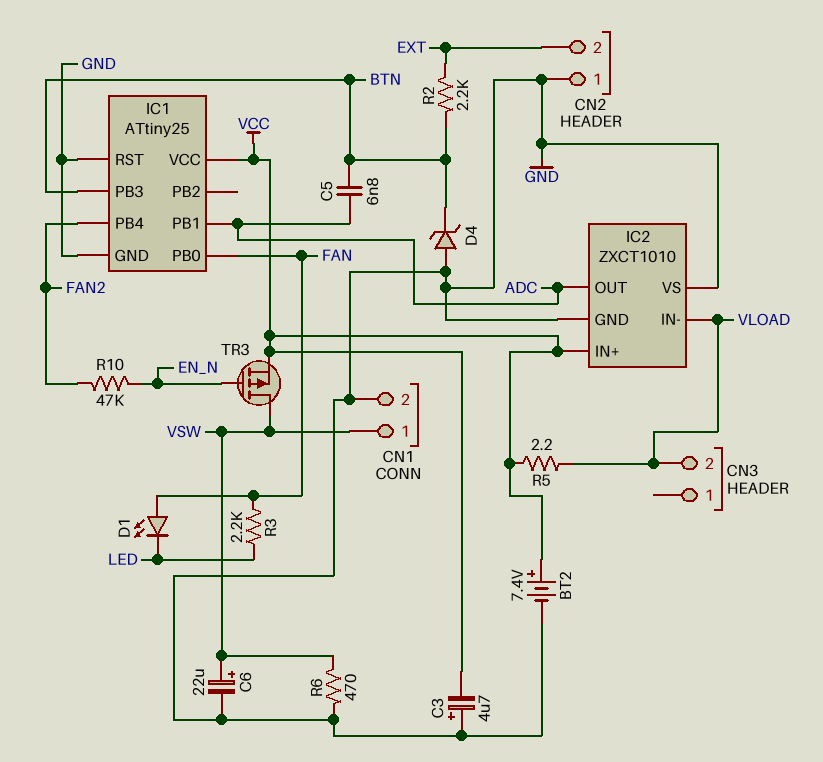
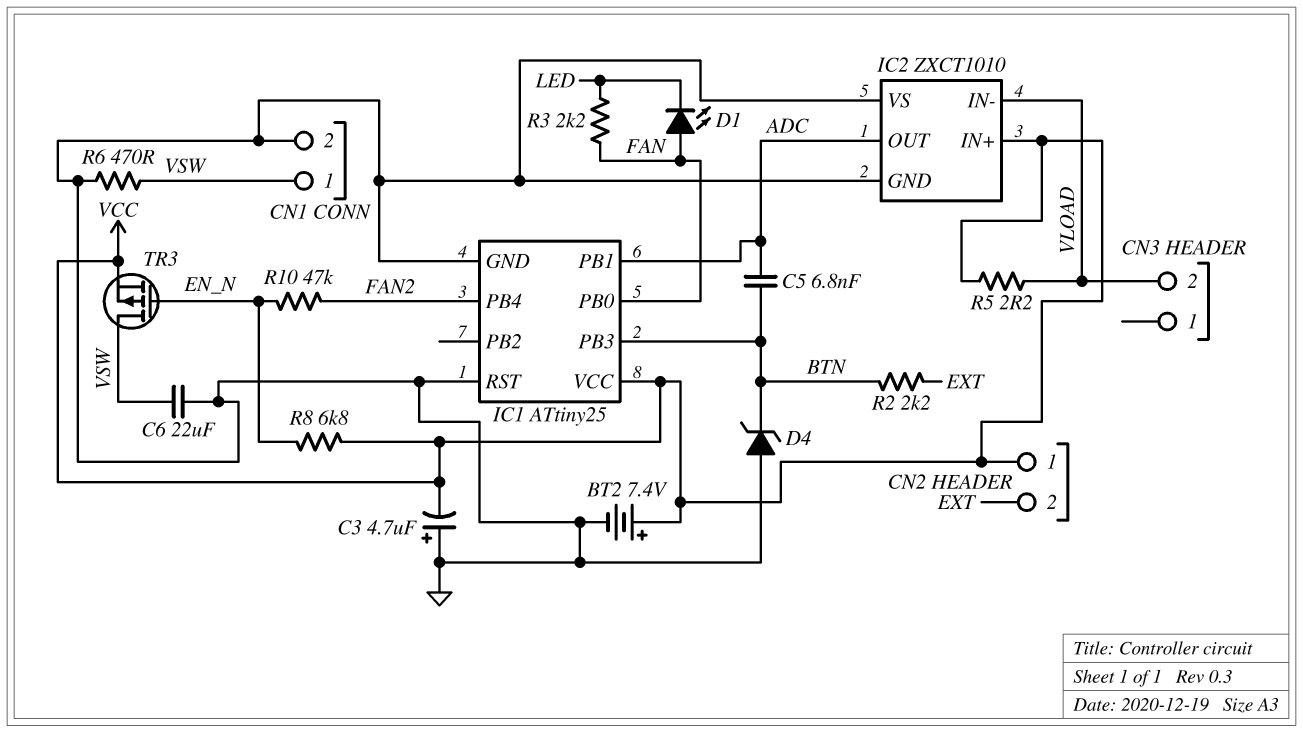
C6: 22uF (plus VSW, minus GND) -> 22uF (GND, VSW)
CN2 pin 1: GND -> VCC
R8: none -> 6.8k (EN_N, VCC)

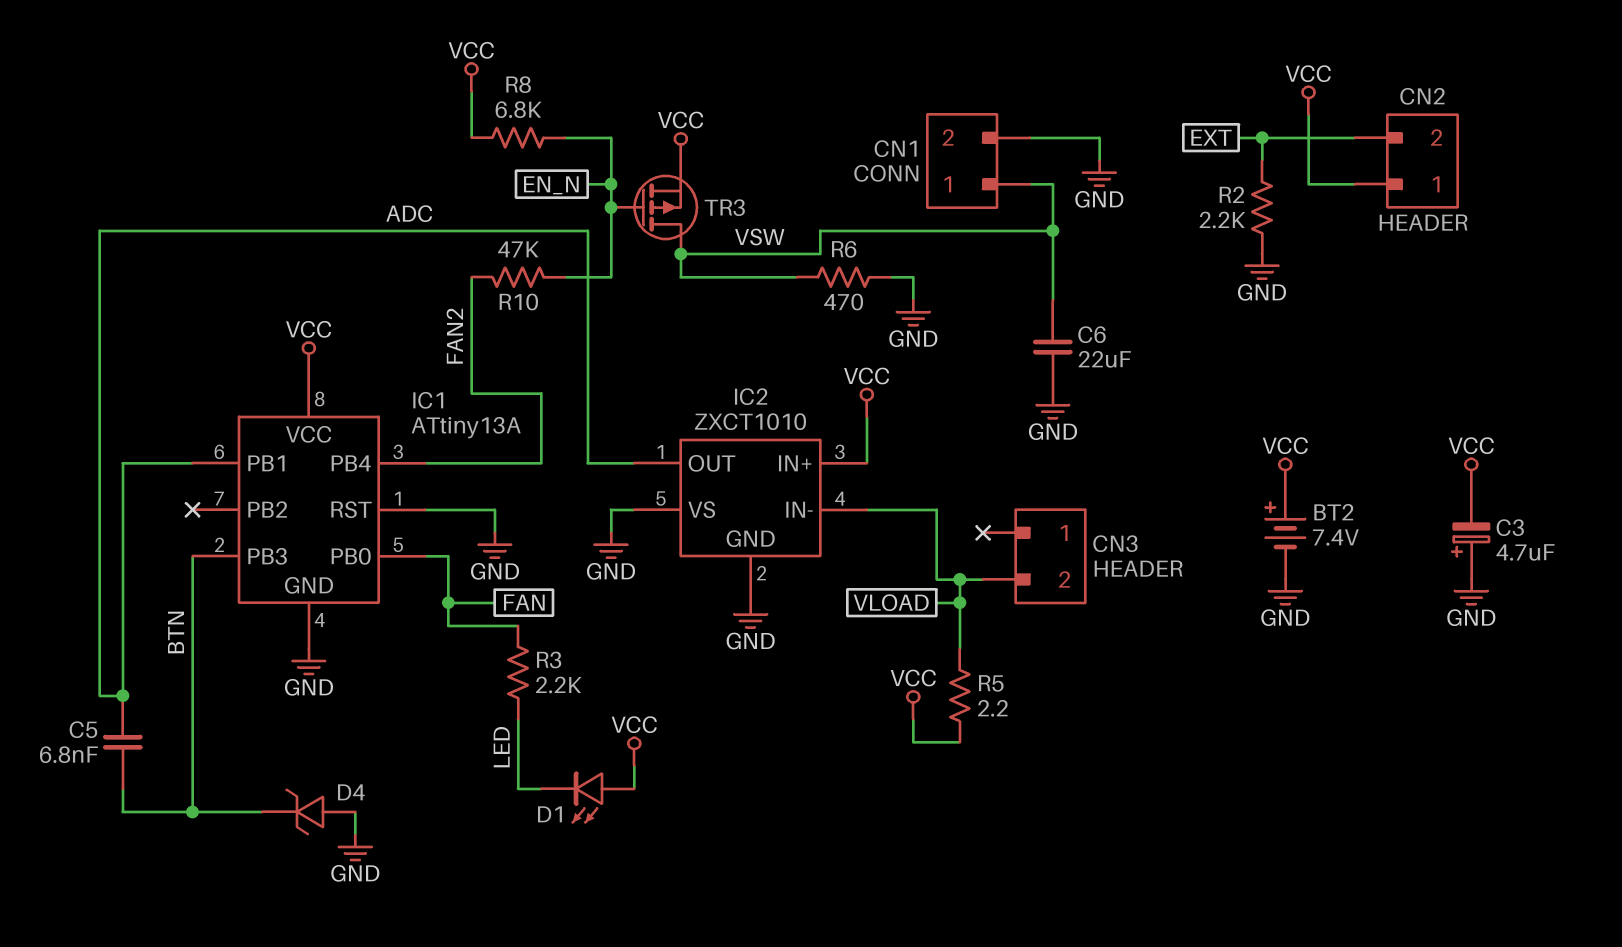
D1: LED (A FAN, K LED) -> LED (A VCC, K LED)
IC1: ATtiny25 -> ATtiny13A
R2: 2.2k (BTN, EXT) -> 2.2k (EXT, GND)

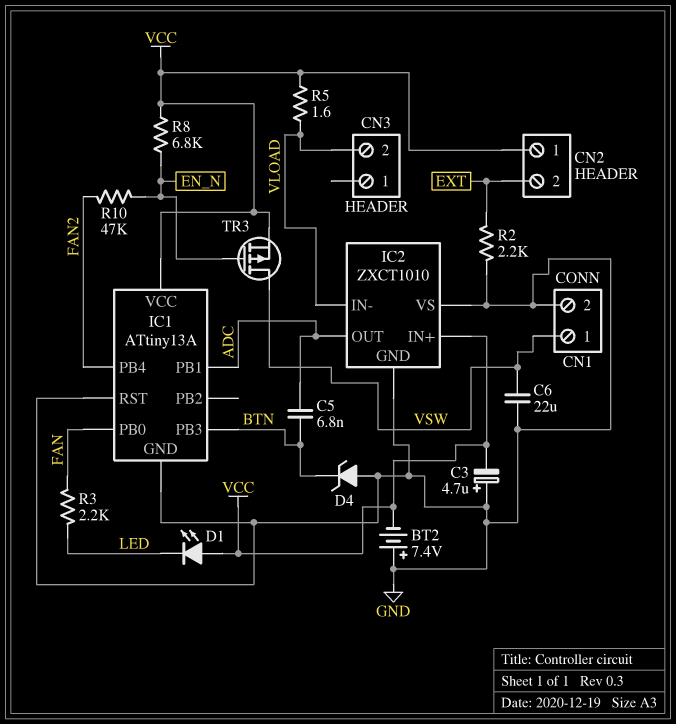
BT2: 7.4V (plus VCC, minus GND) -> 7.4V (plus GND, minus VCC)
R5: 2.2 (VCC, VLOAD) -> 1.6 (VCC, VLOAD)
R6: 470 (GND, VSW) -> none

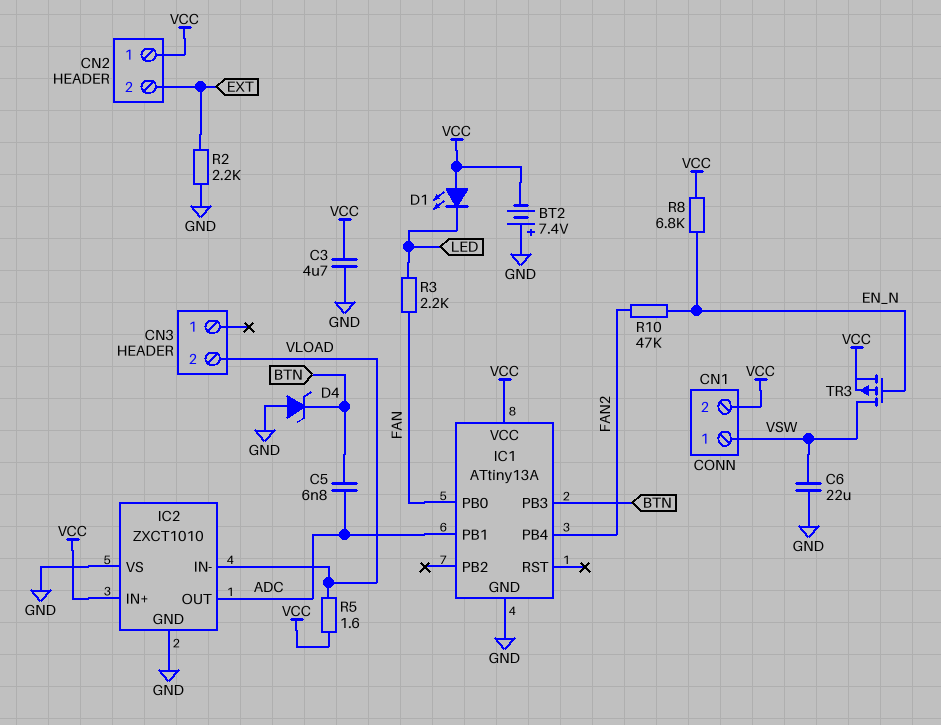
C3: 4.7uF (plus GND, minus VCC) -> 4.7uF (GND, VCC)
CN1 pin 2: GND -> VCC
IC1 pin RST: GND -> none

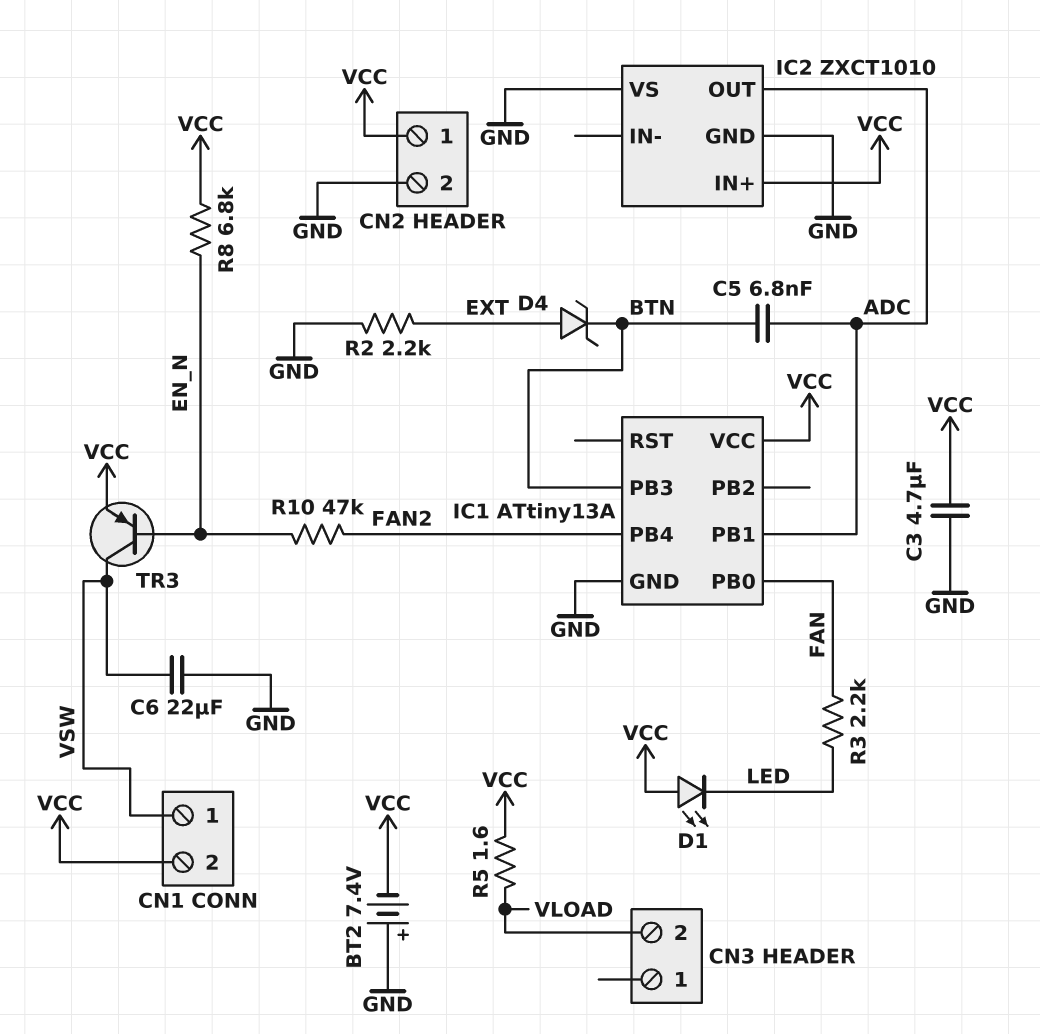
CN2 pin 2: EXT -> GND
D4: zener (A GND, K BTN) -> zener (A EXT, K BTN)
IC2 pin IN-: VLOAD -> none
TR3: PMOS (G EN_N, D VSW, S VCC) -> PNP (B EN_N, C VSW, E VCC)

